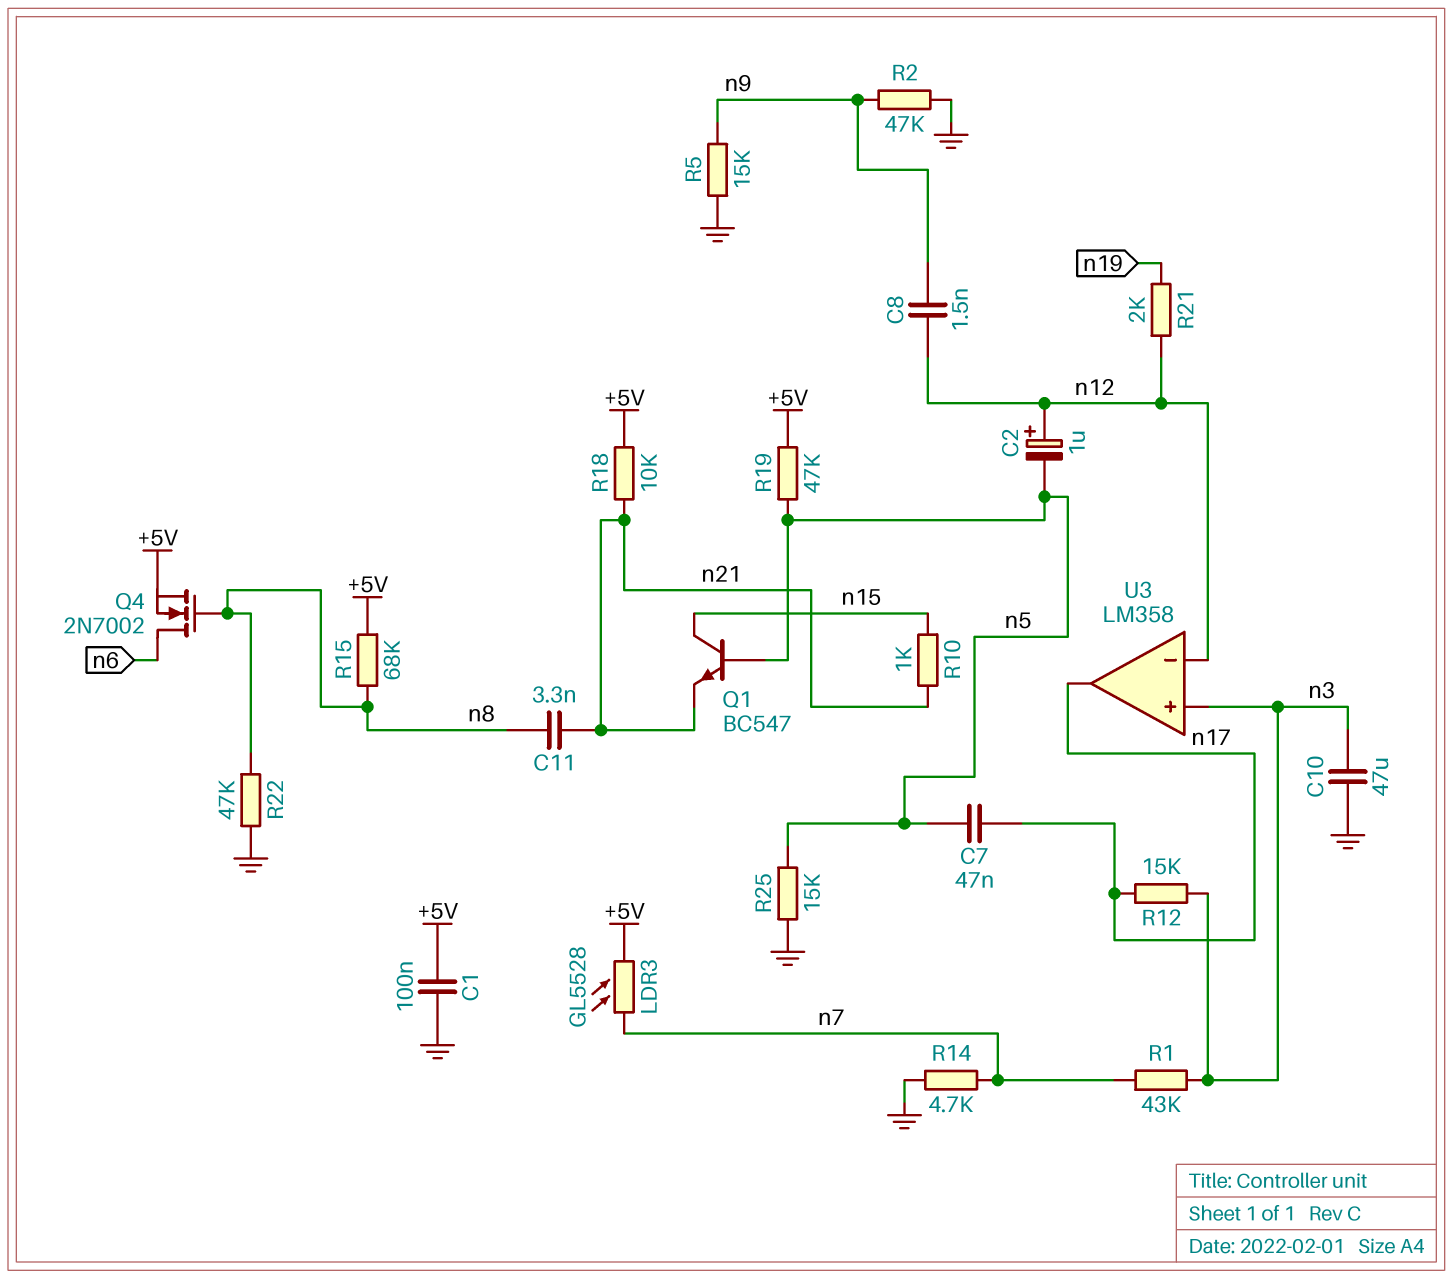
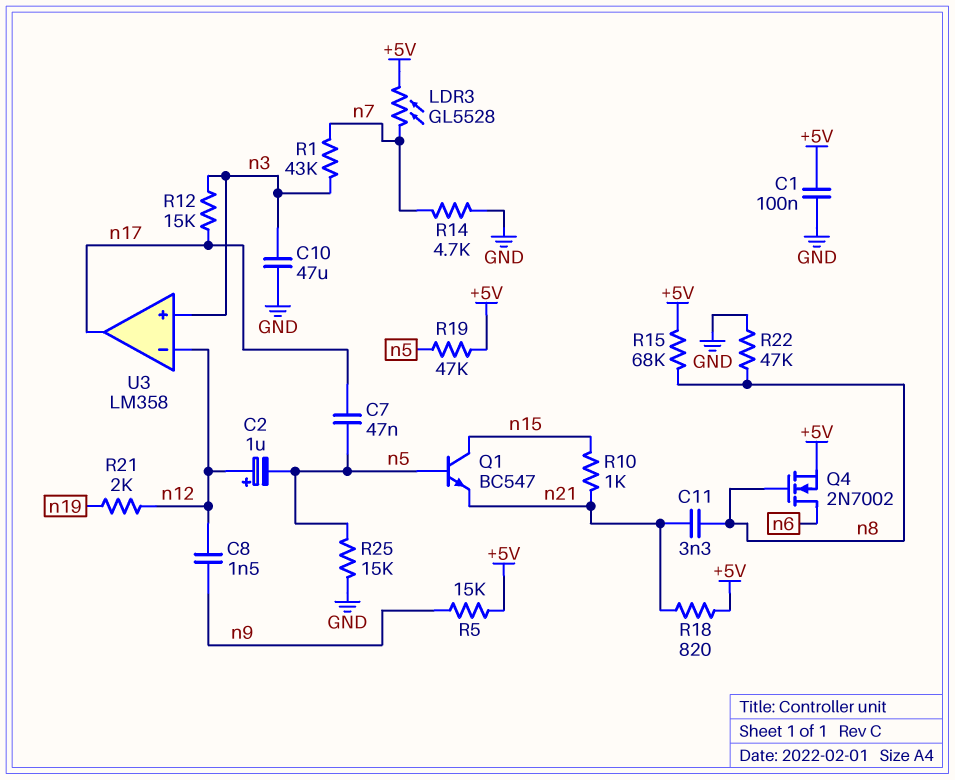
R2: 47k (GND, n9) -> none
R5: 15k (GND, n9) -> 15k (+5V, n9)
R18: 10k (+5V, n21) -> 820 (+5V, n21)

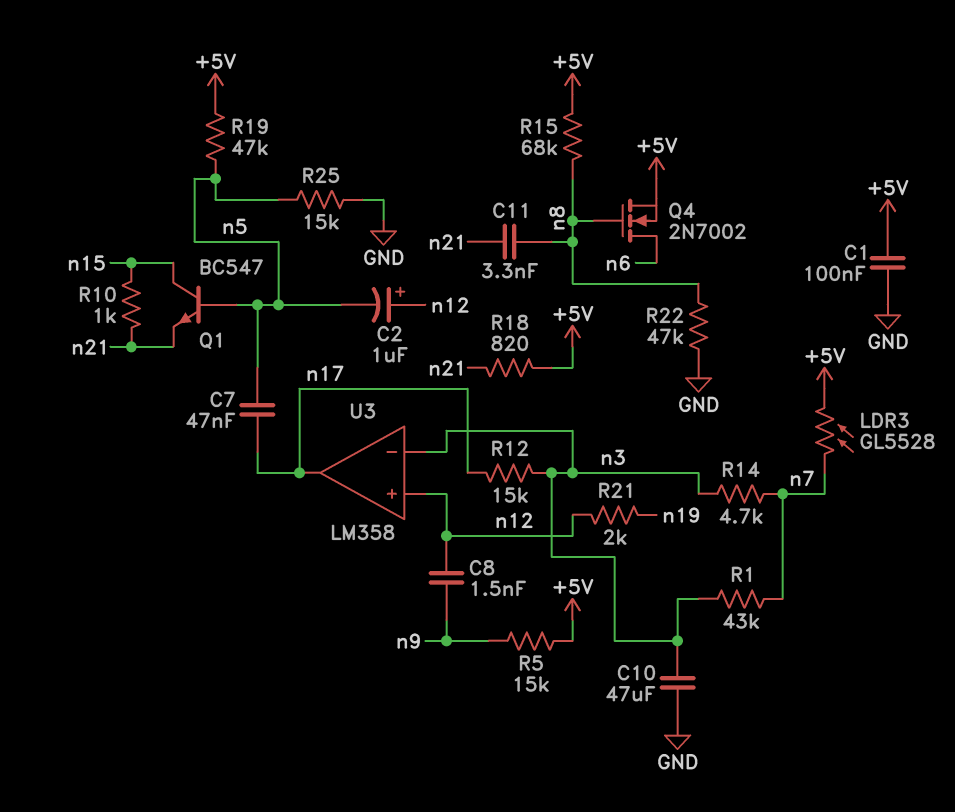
R14: 4.7k (GND, n7) -> 4.7k (n3, n7)
U3 pin in+: n3 -> n12
U3 pin in-: n12 -> n3

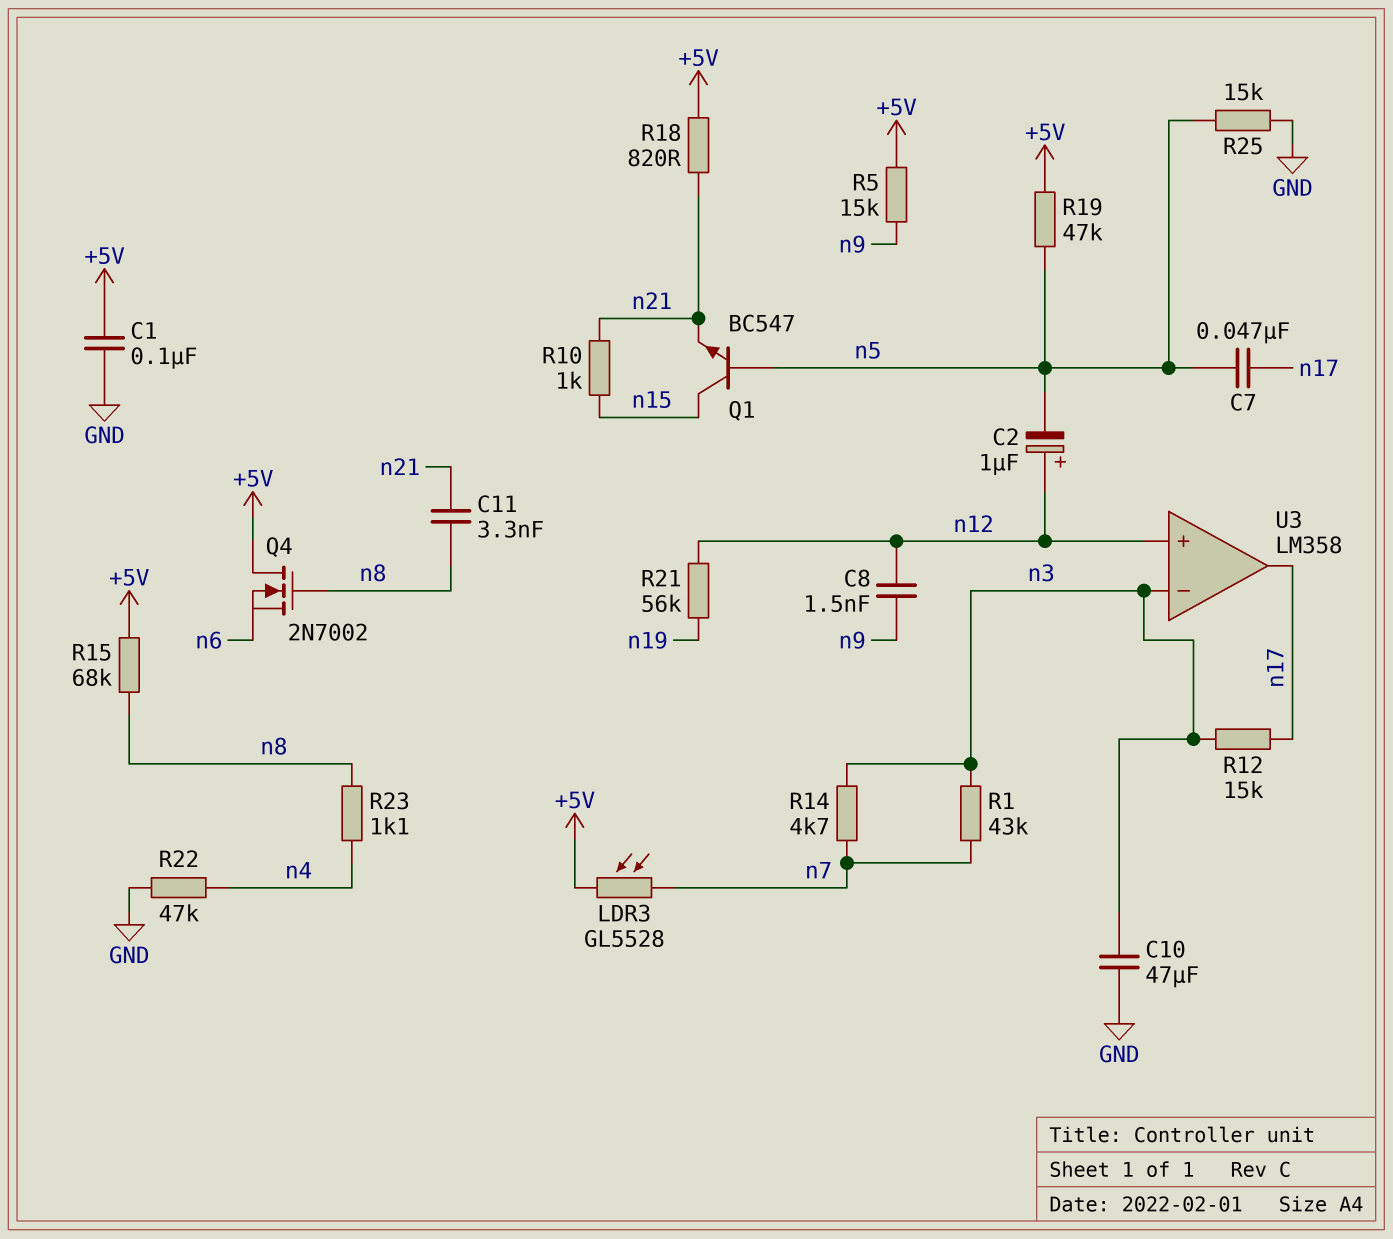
Q4: NMOS 2N7002 (G n8, D n6, S +5V) -> NMOS 2N7002 (G n8, D +5V, S n6)
R21: 2k (n12, n19) -> 56k (n12, n19)
R22: 47k (GND, n8) -> 47k (GND, n4)
R23: none -> 1.1k (n4, n8)

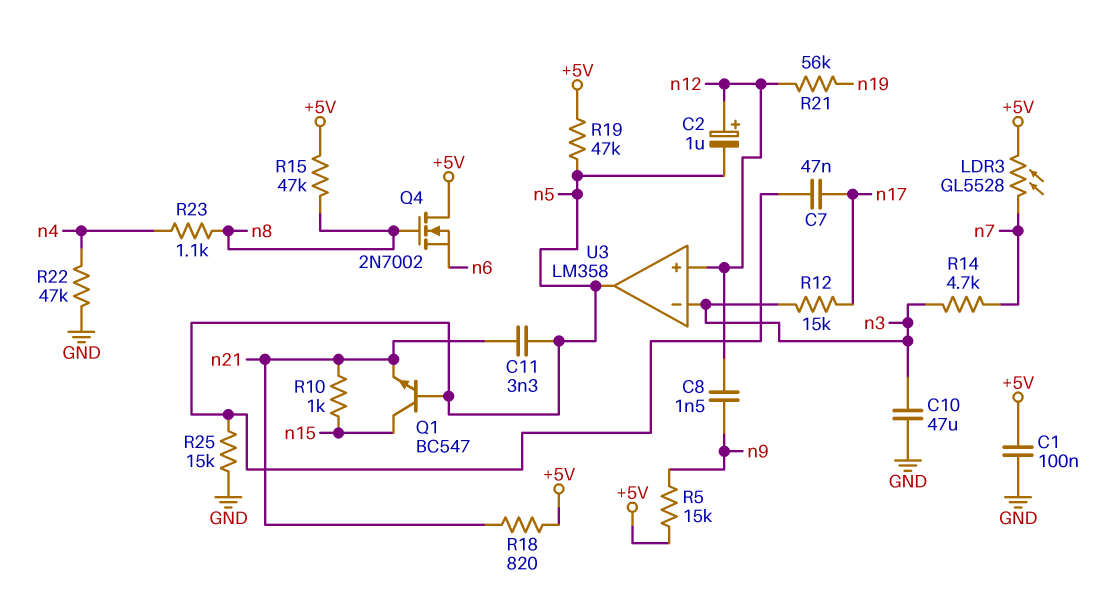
C11: 3.3nF (n8, n21) -> 3.3nF (n5, n21)
R1: 43k (n3, n7) -> none
R15: 68k (+5V, n8) -> 47k (+5V, n8)
U3 pin out: n17 -> n5

